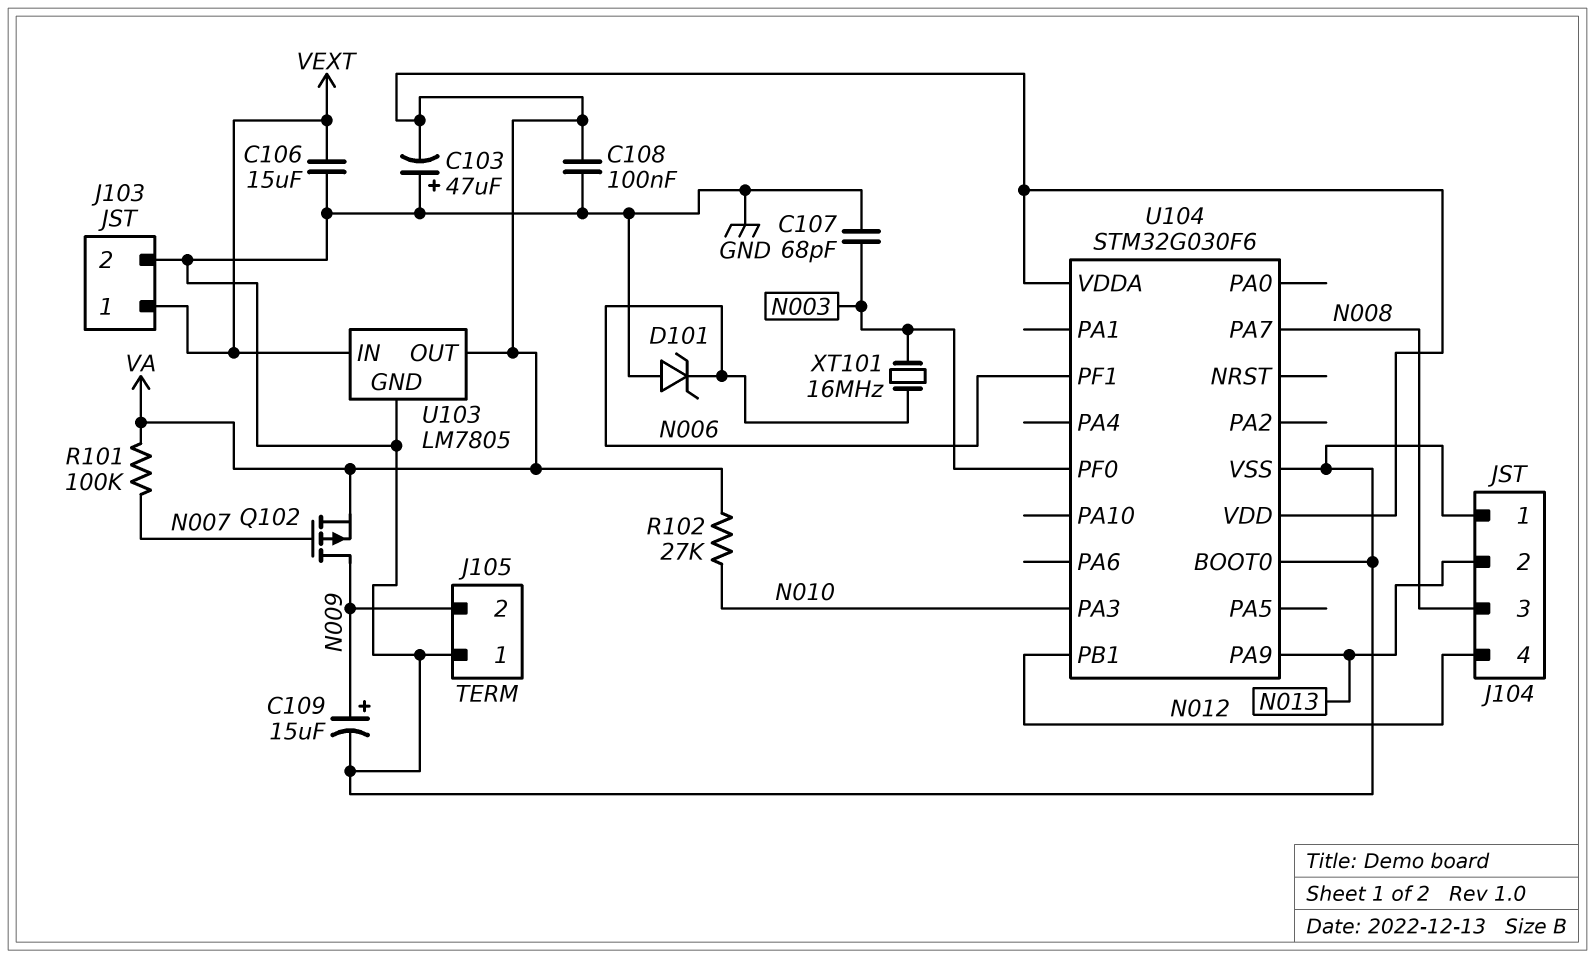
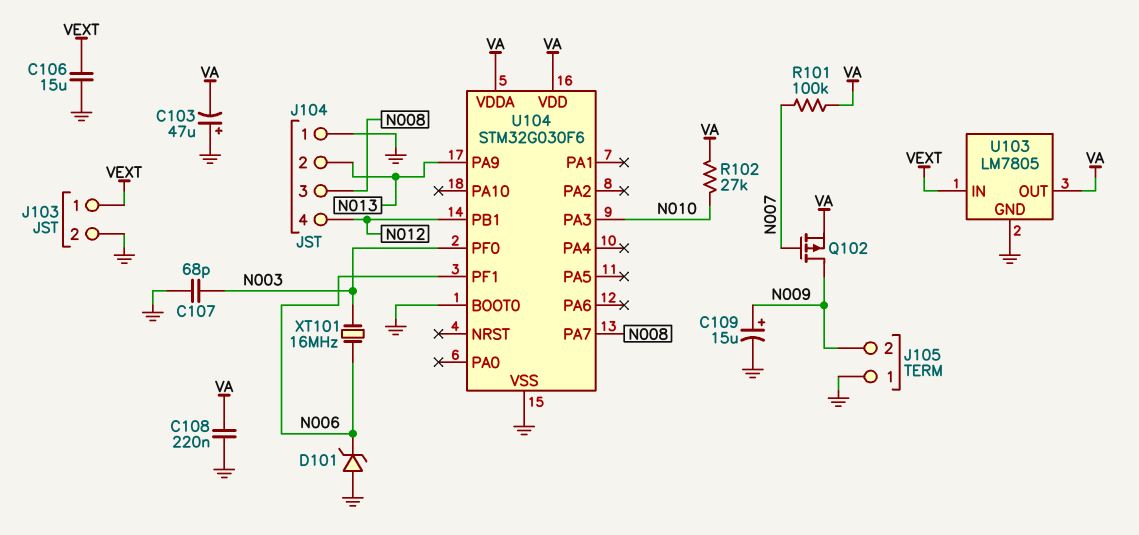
C108: 100nF (GND, VA) -> 220nF (GND, VA)

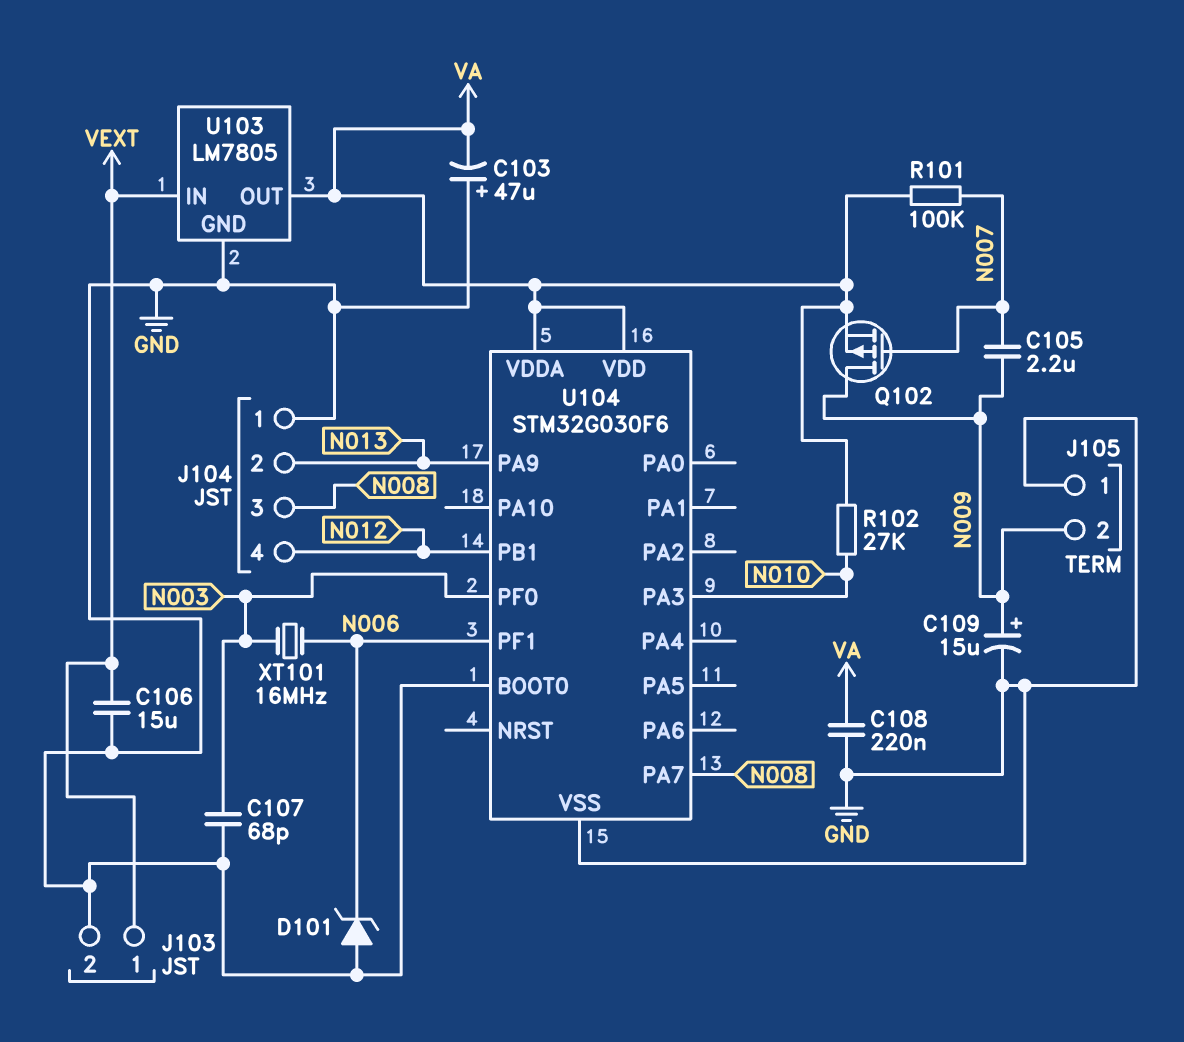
C105: none -> 2.2uF (N007, N009)

